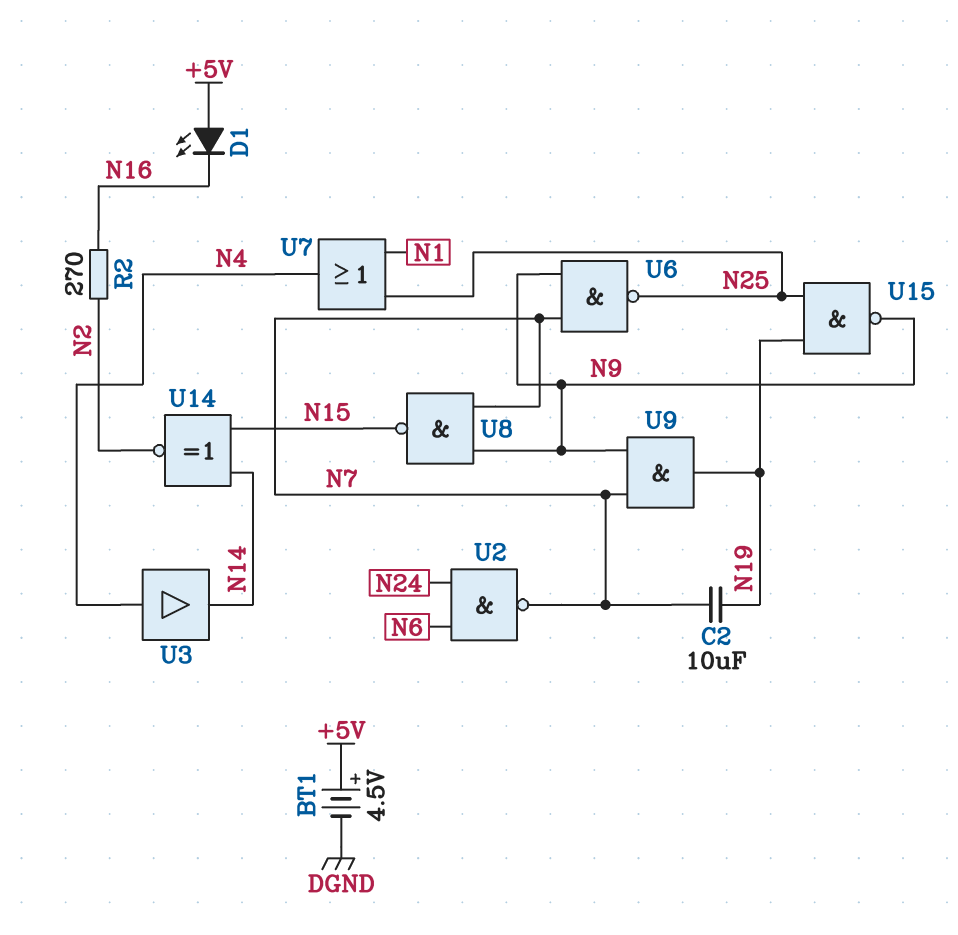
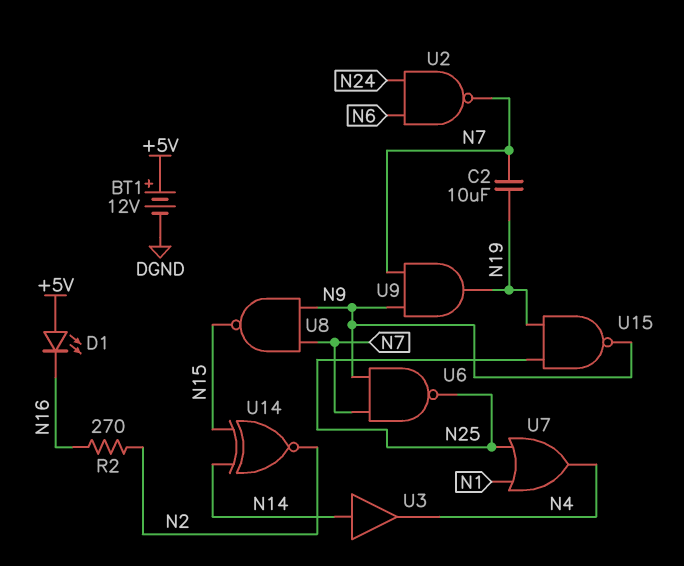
BT1: 4.5V (plus +5V, minus DGND) -> 12V (plus +5V, minus DGND)
U3: buffer (in N4, out N14) -> buffer (in N14, out N4)

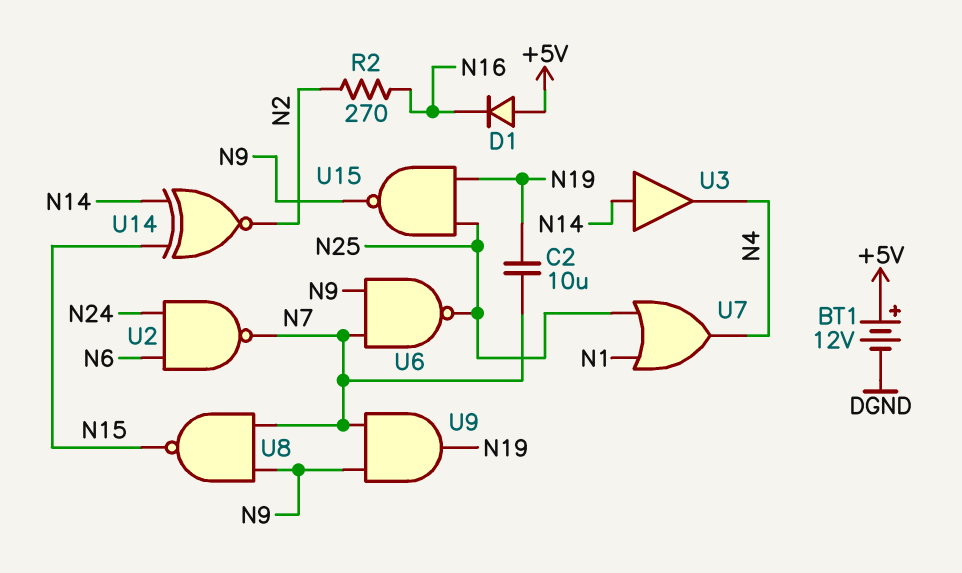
D1: LED (A +5V, K N16) -> diode (A +5V, K N16)

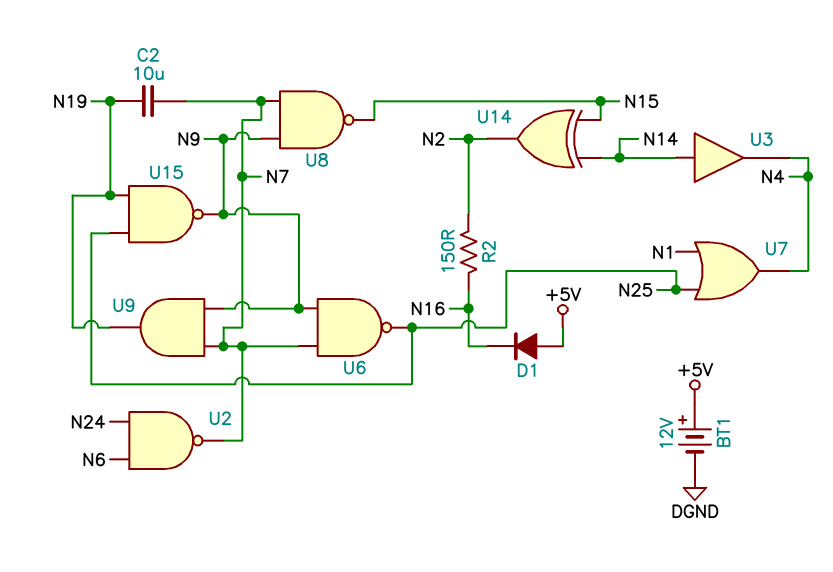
R2: 270 (N2, N16) -> 150 (N2, N16)
U14: XNOR (in N14, in N15, out N2) -> XOR (in N14, in N15, out N2)

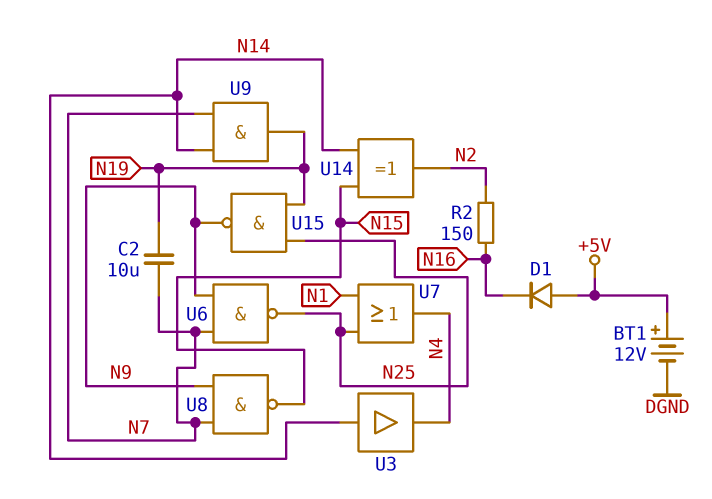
U2: NAND (in N6, in N24, out N7) -> none
U9: AND (in N7, in N9, out N19) -> AND (in N7, in N14, out N19)

